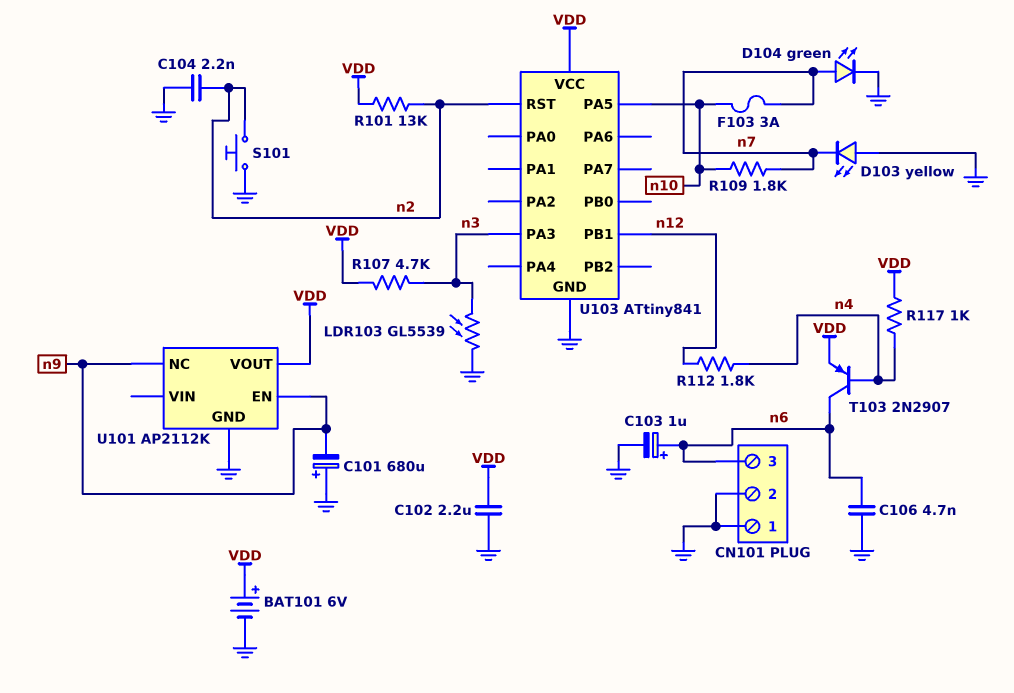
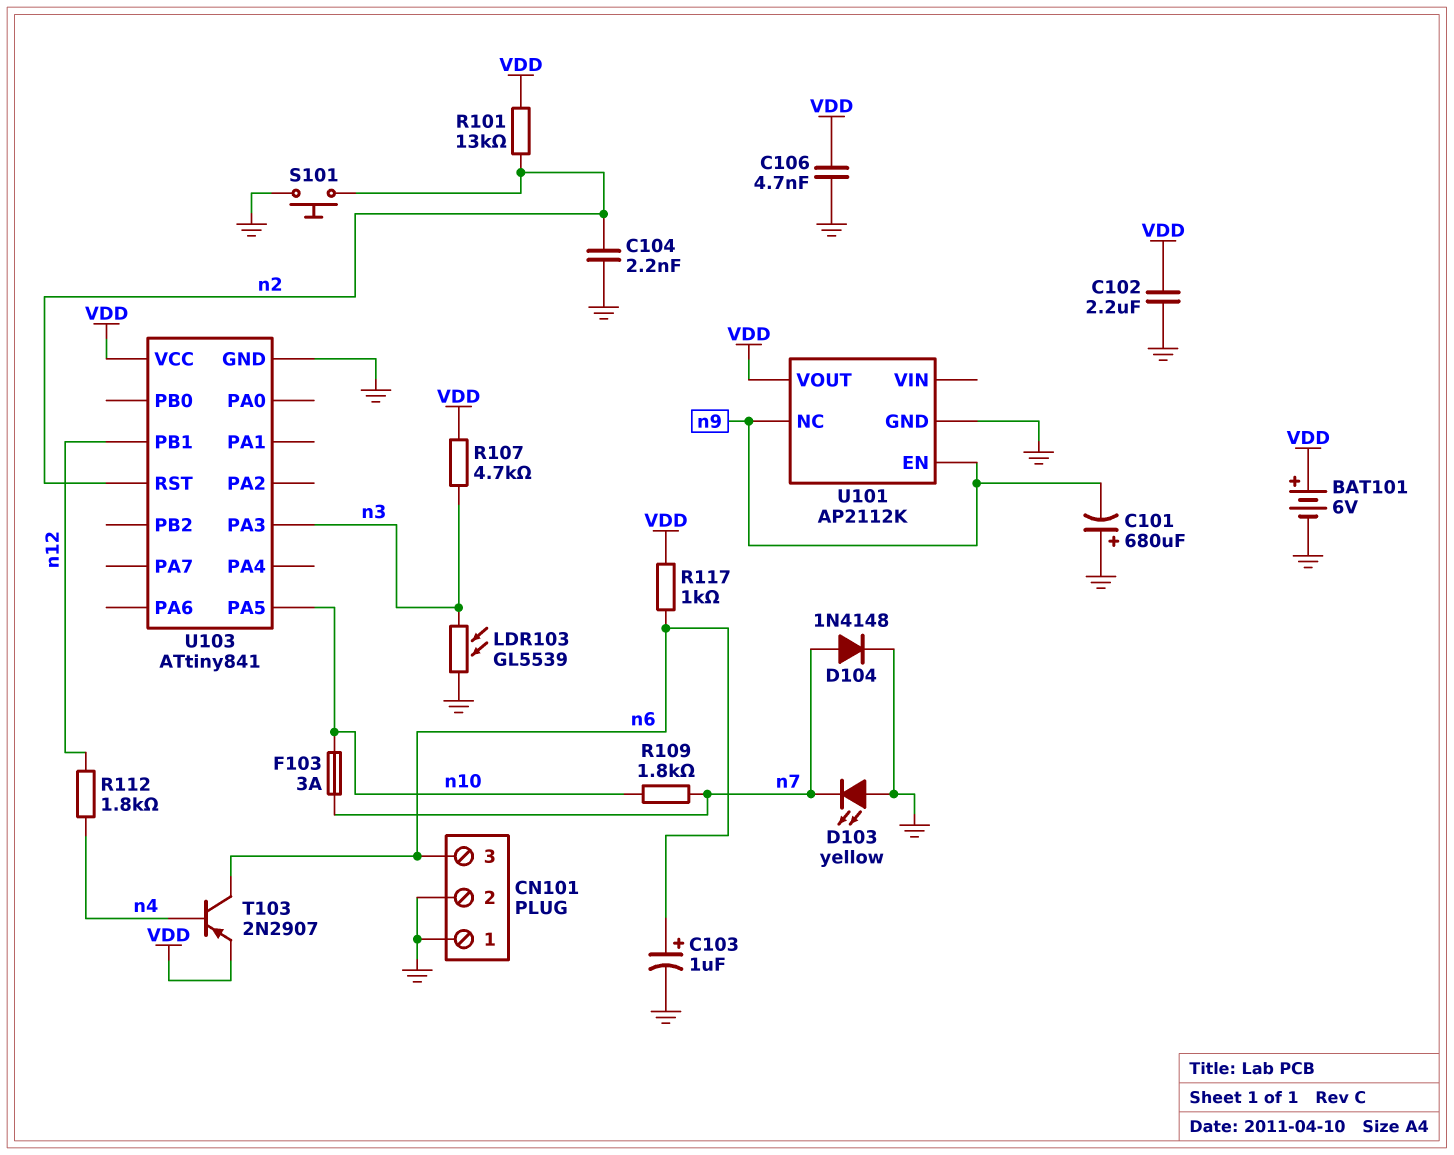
C106: 4.7nF (GND, n6) -> 4.7nF (GND, VDD)
D104: LED green (A n7, K GND) -> diode 1N4148 (A n7, K GND)
R117: 1k (VDD, n4) -> 1k (VDD, n6)

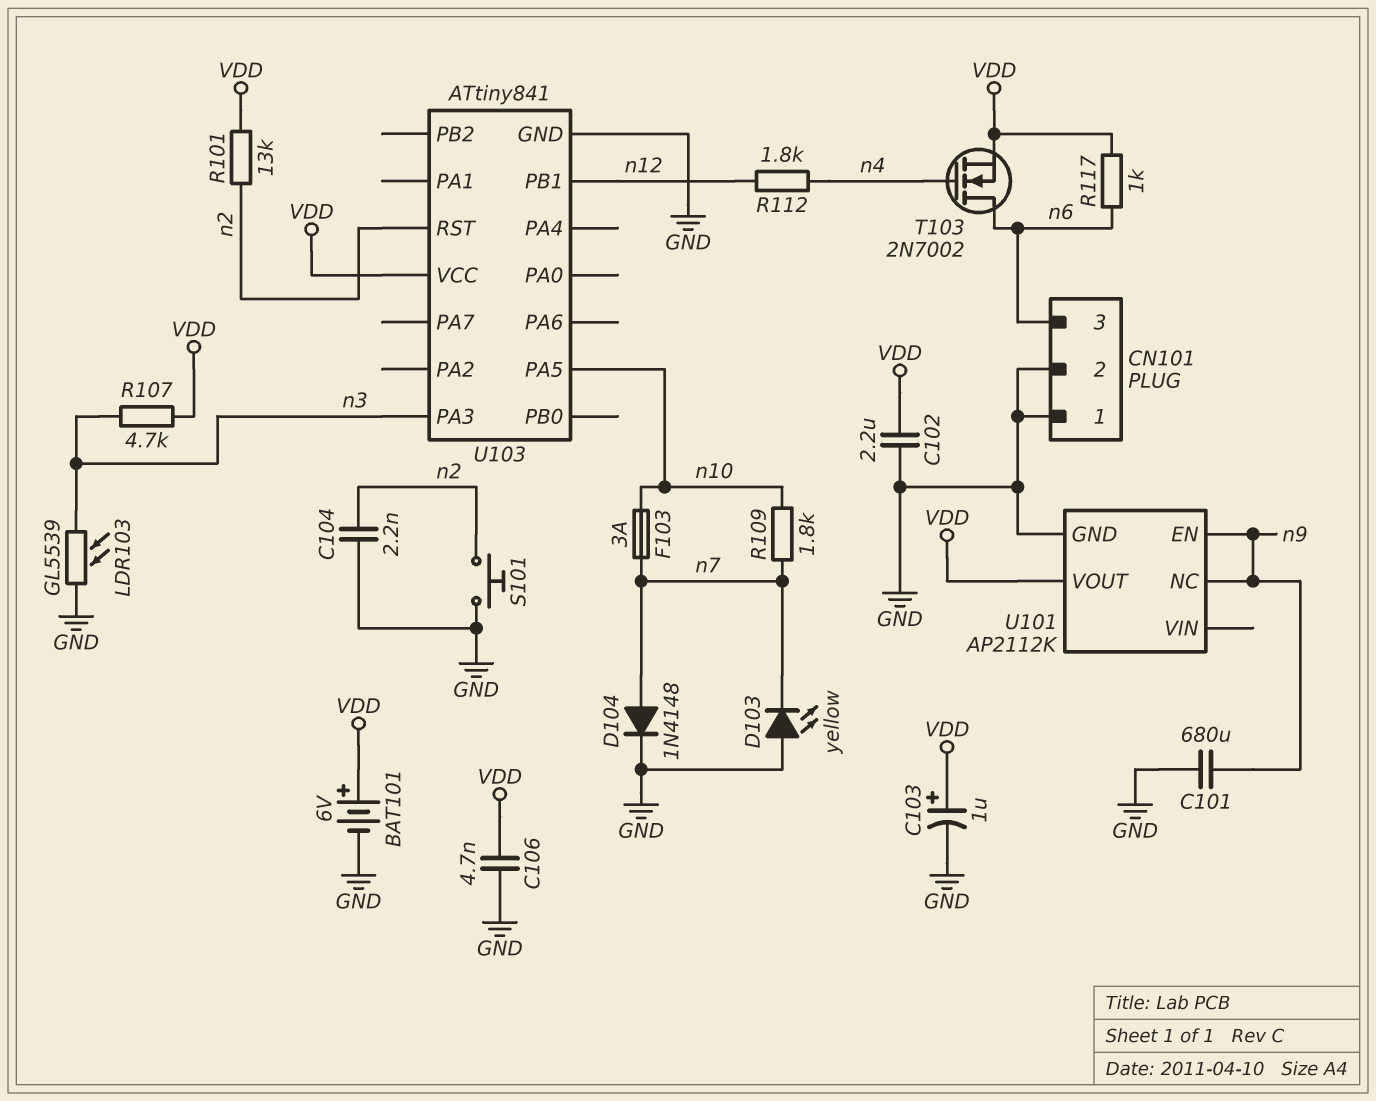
C101: 680uF (plus GND, minus n9) -> 680uF (GND, n9)
C103: 1uF (plus n6, minus GND) -> 1uF (plus VDD, minus GND)
T103: PNP 2N2907 (B n4, C n6, E VDD) -> NMOS 2N7002 (G n4, D n6, S VDD)

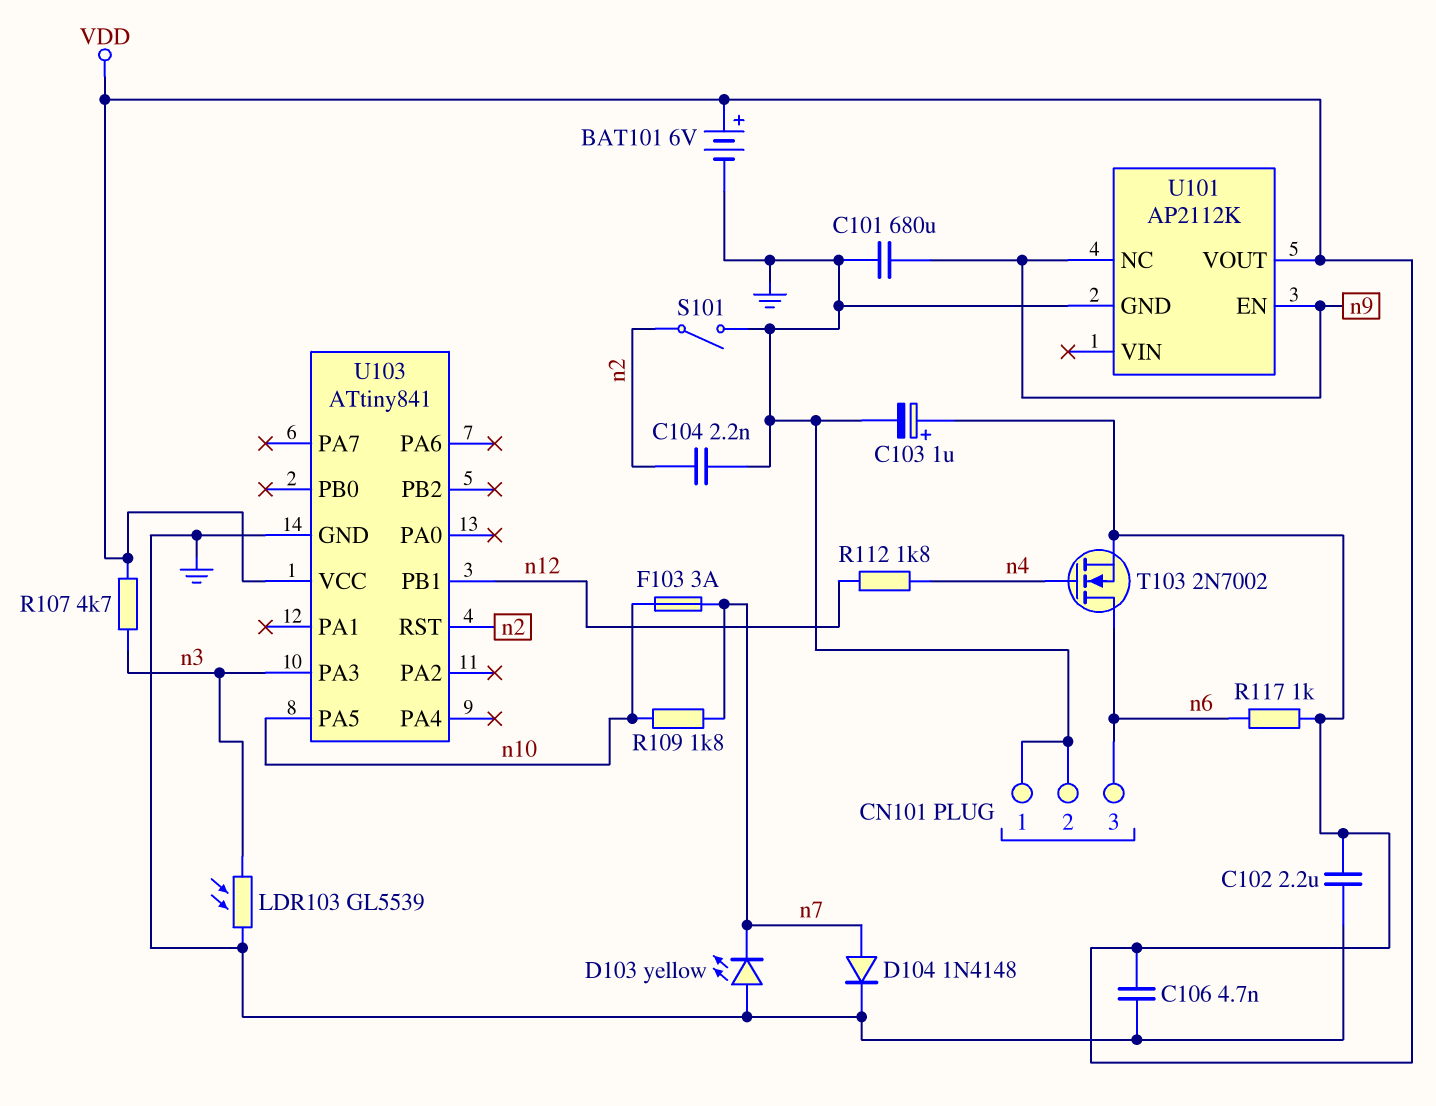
R101: 13k (VDD, n2) -> none
S101: button (GND, n2) -> switch (GND, n2)

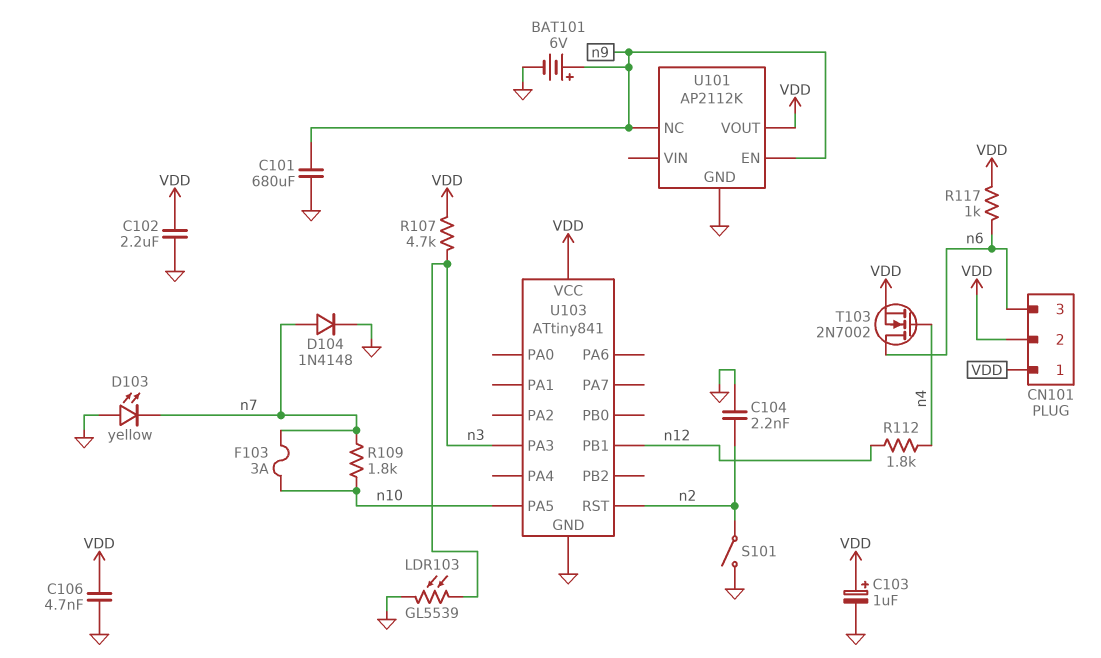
BAT101: 6V (plus VDD, minus GND) -> 6V (plus n9, minus GND)
CN101 pin 1: GND -> VDD
CN101 pin 2: GND -> VDD

